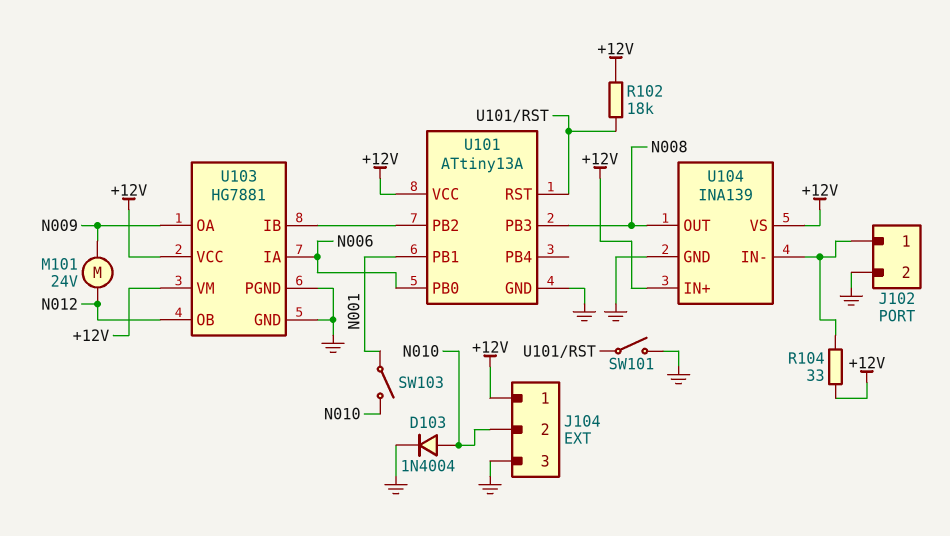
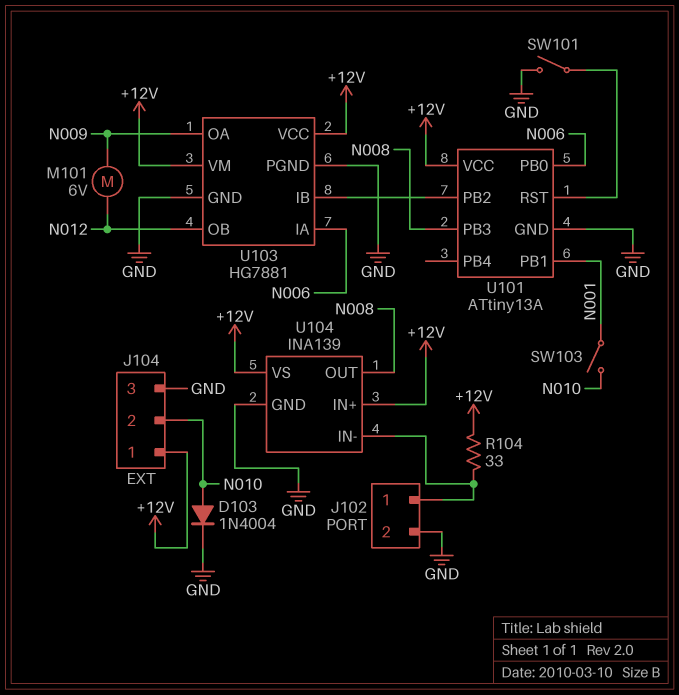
M101: motor 24V (N009, N012) -> motor 6V (N009, N012)
R102: 18k (+12V, U101/RST) -> none

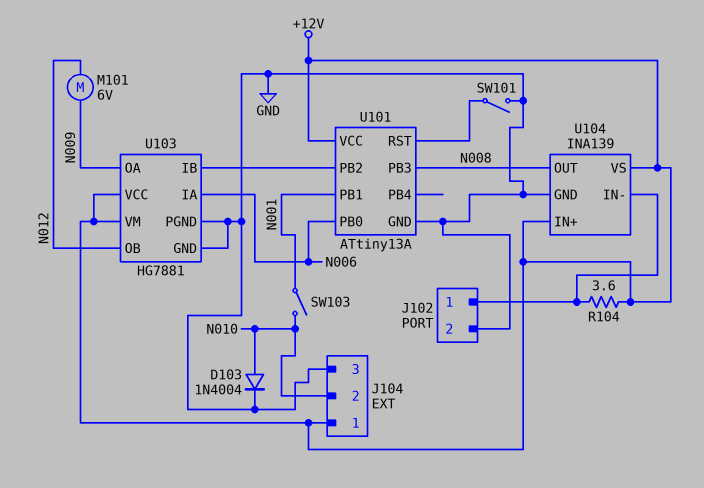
R104: 33 (+12V, J102/1) -> 3.6 (+12V, J102/1)

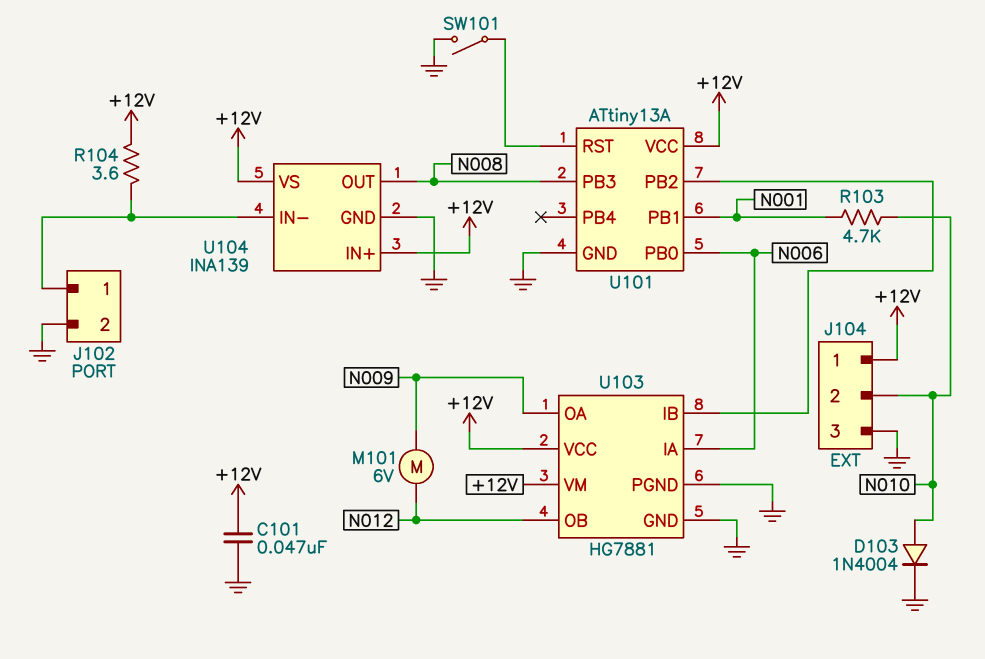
C101: none -> 47nF (+12V, GND)
R103: none -> 4.7k (N001, N010)
SW103: switch (N001, N010) -> none

